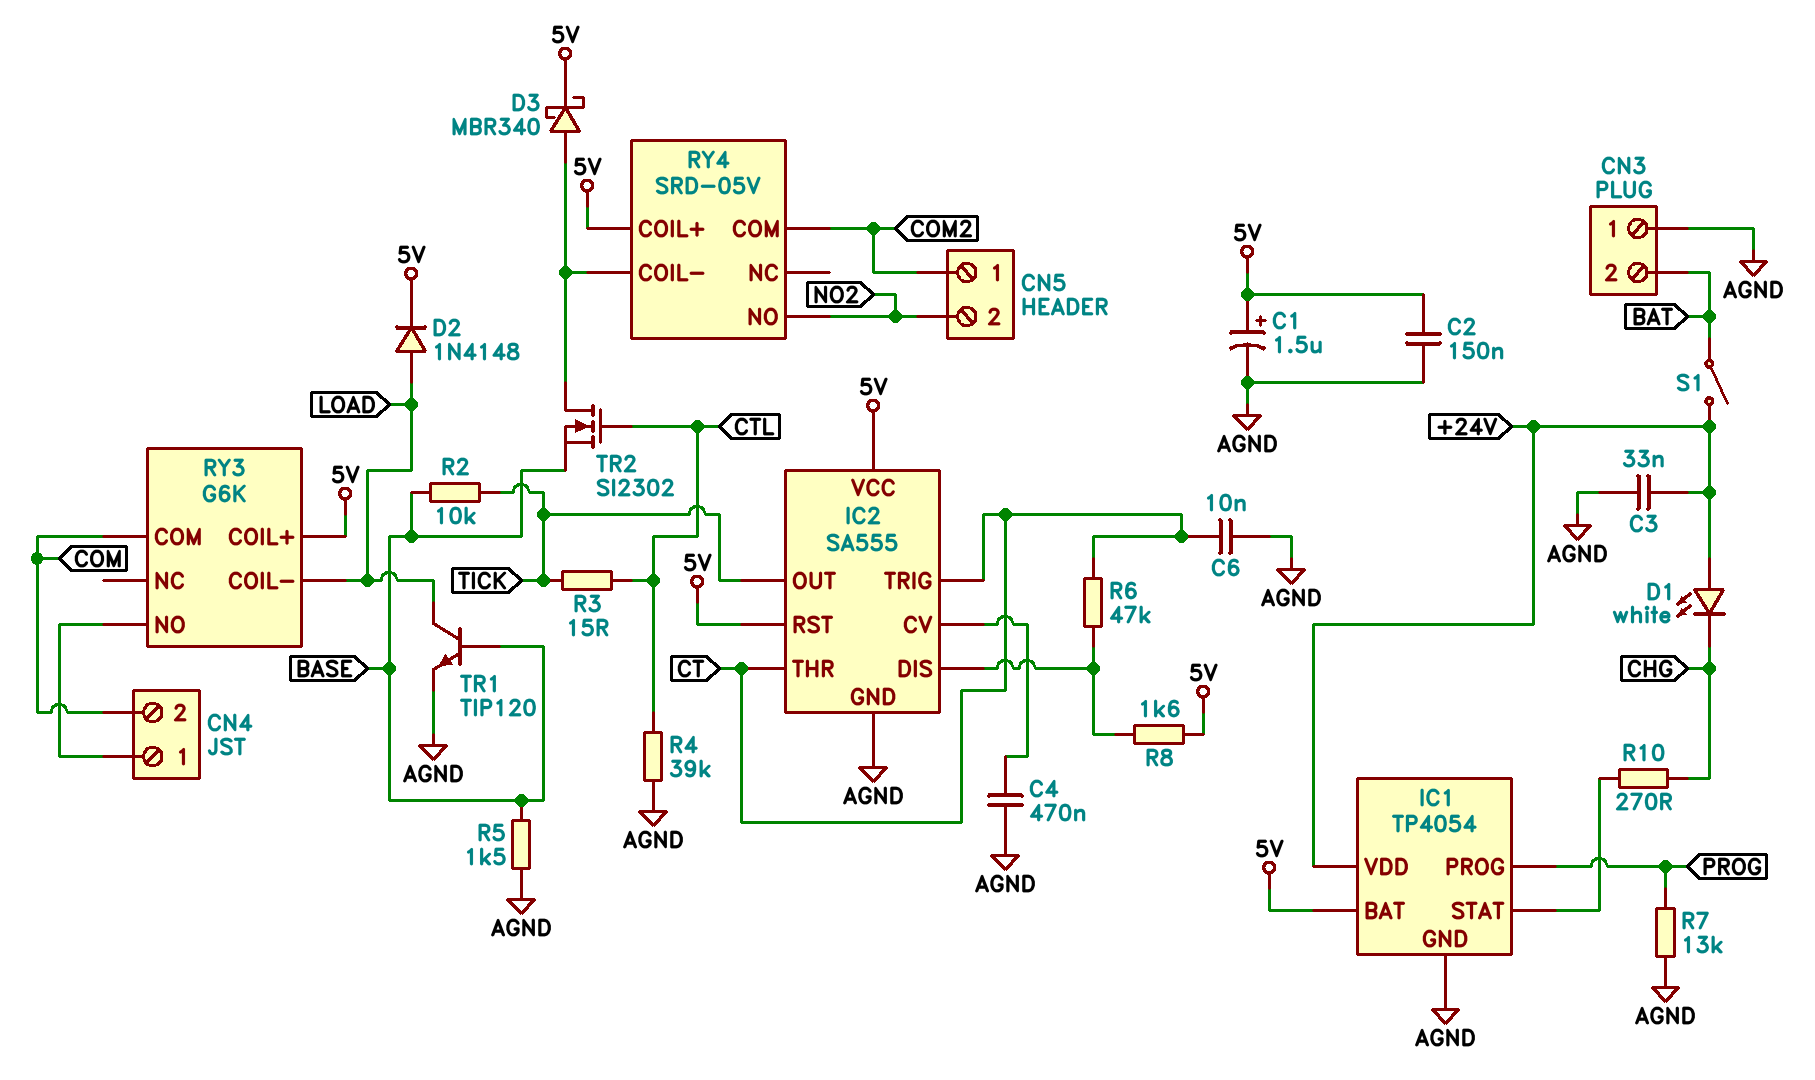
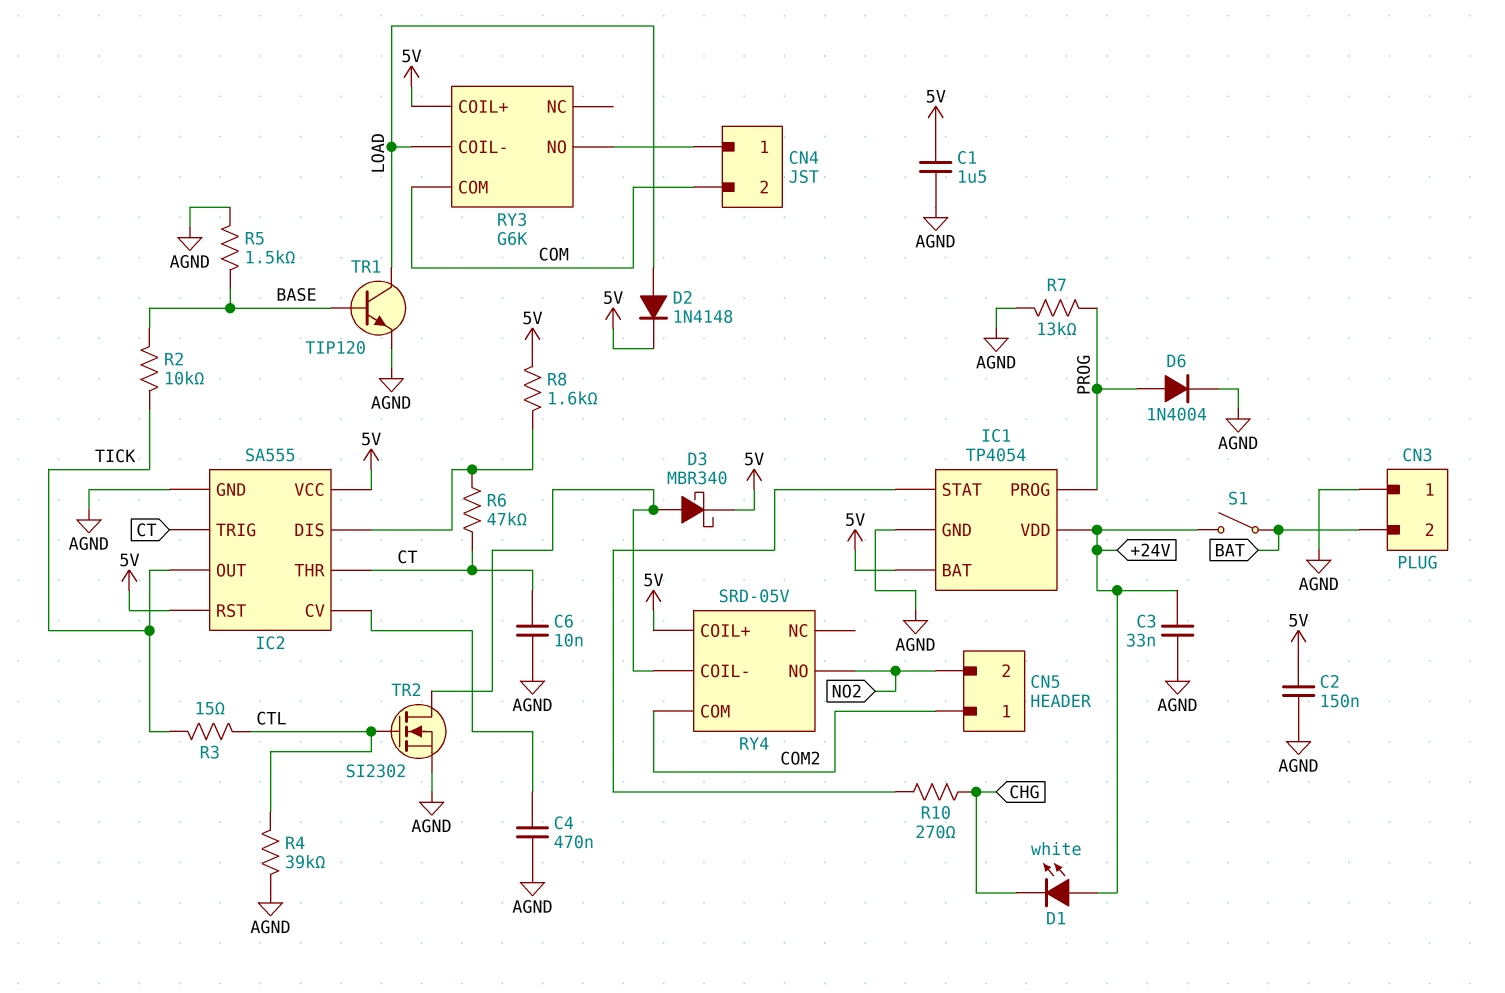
C1: 1.5uF (plus 5V, minus AGND) -> 1.5uF (5V, AGND)
D6: none -> diode 1N4004 (A PROG, K AGND)
TR2: NMOS SI2302 (G CTL, D RY4/COIL-, S BASE) -> NMOS SI2302 (G CTL, D RY4/COIL-, S AGND)

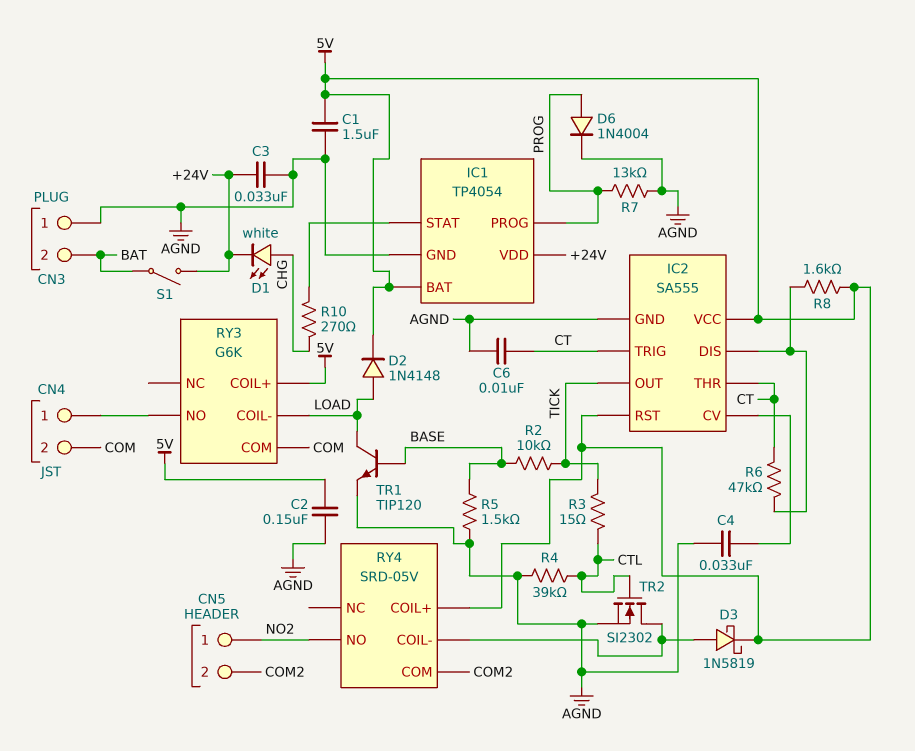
C4: 470nF (AGND, IC2/CV) -> 33nF (AGND, IC2/CV)
CN5 pin 1: COM2 -> NO2
CN5 pin 2: NO2 -> COM2
D1: LED white (A +24V, K CHG) -> LED white (A CHG, K +24V)
D3: schottky MBR340 (A RY4/COIL-, K 5V) -> schottky 1N5819 (A RY4/COIL-, K 5V)

